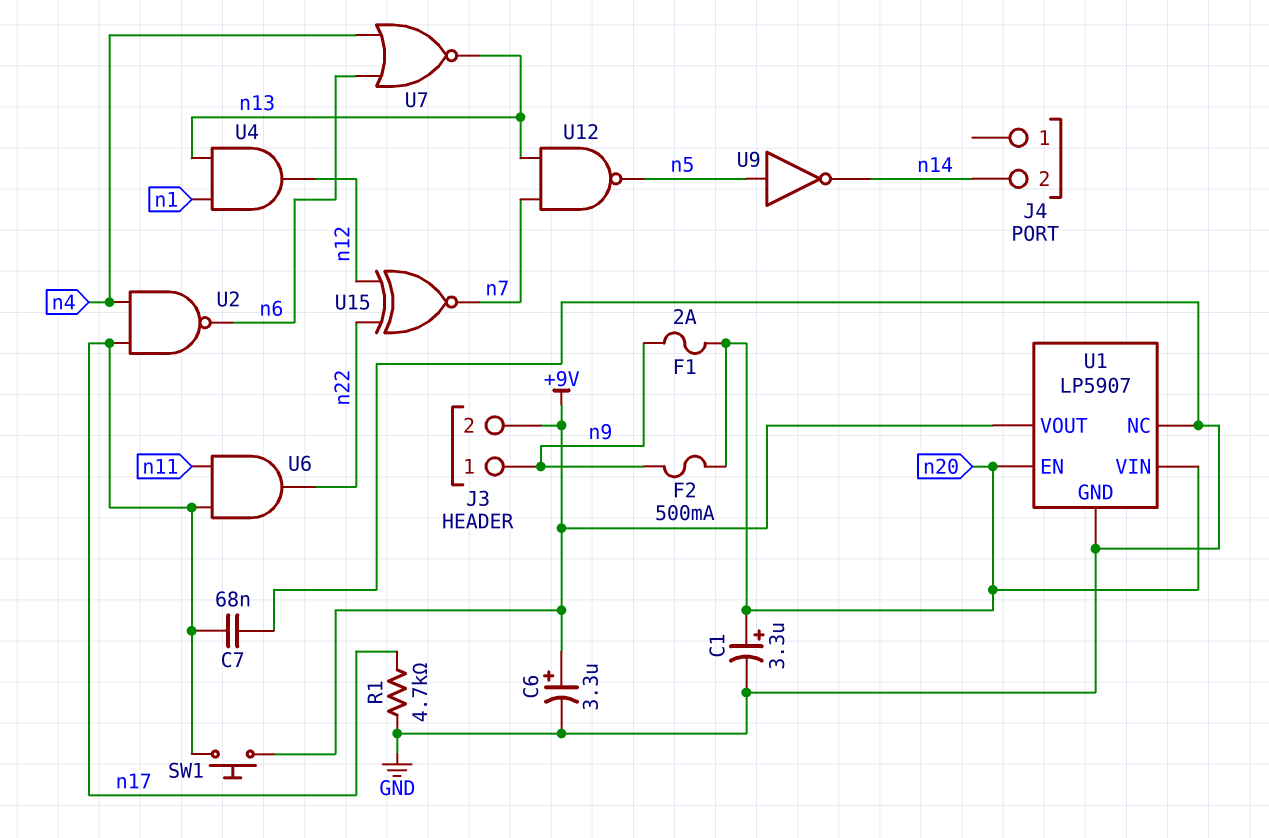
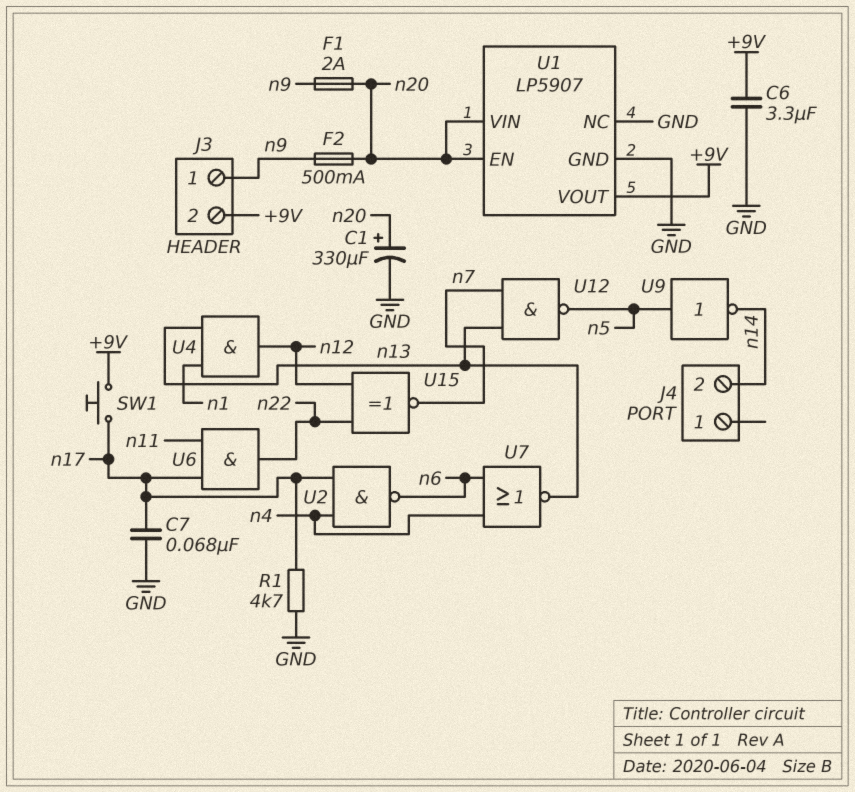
C1: 3.3uF (plus n20, minus GND) -> 330uF (plus n20, minus GND)
C6: 3.3uF (plus +9V, minus GND) -> 3.3uF (+9V, GND)

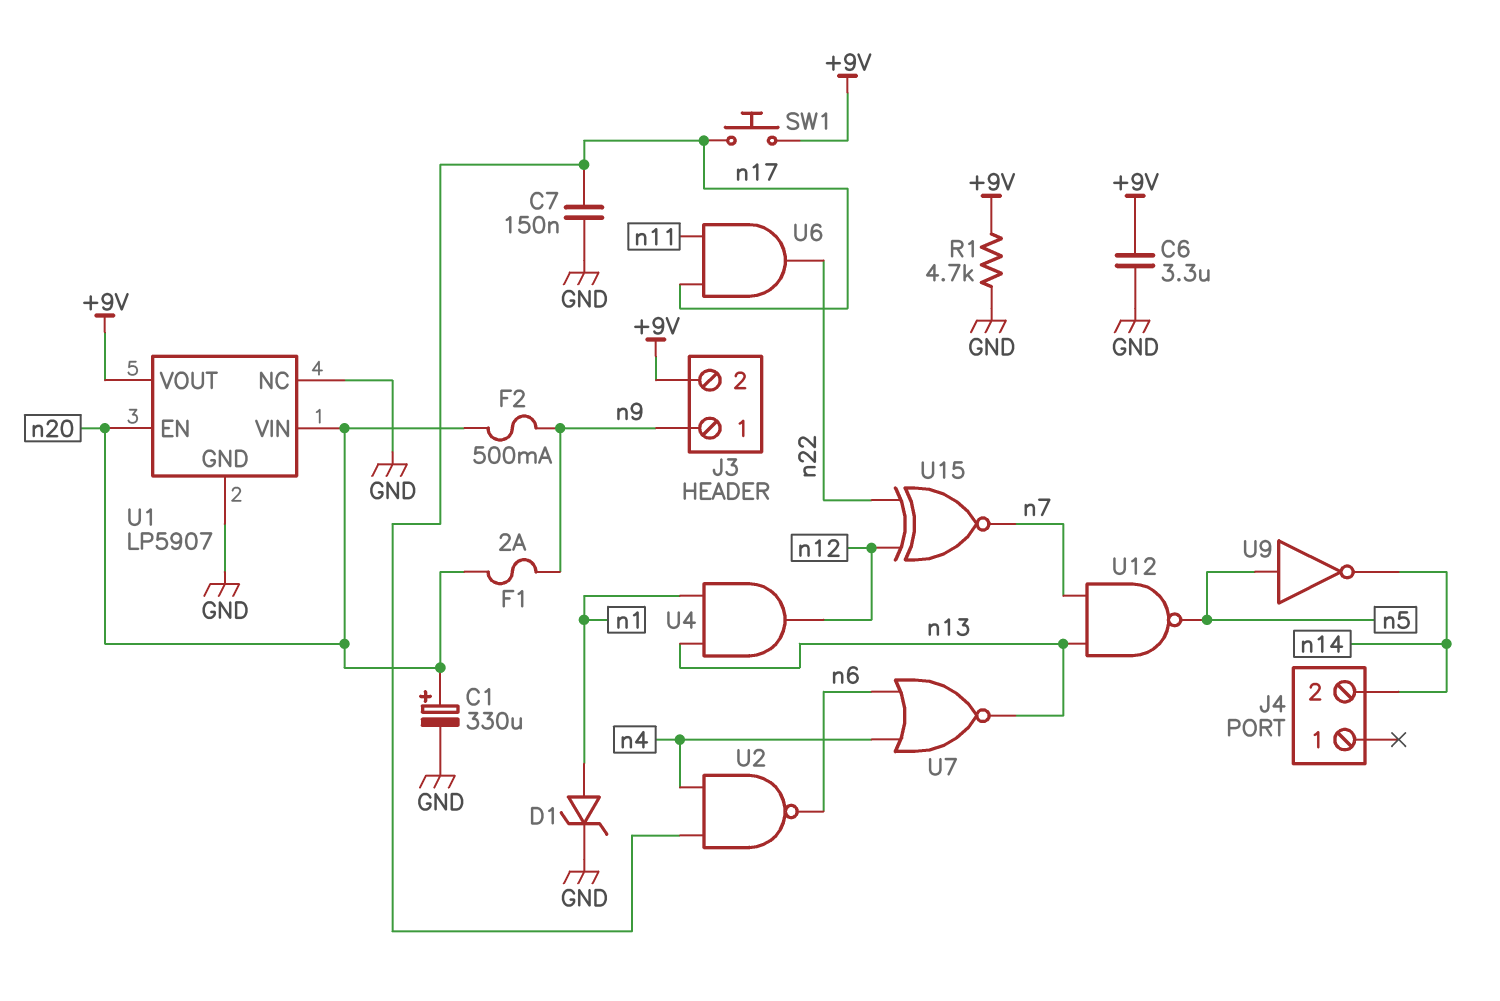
C7: 68nF (GND, n17) -> 150nF (GND, n17)
D1: none -> zener (A n1, K GND)
R1: 4.7k (GND, n17) -> 4.7k (+9V, GND)

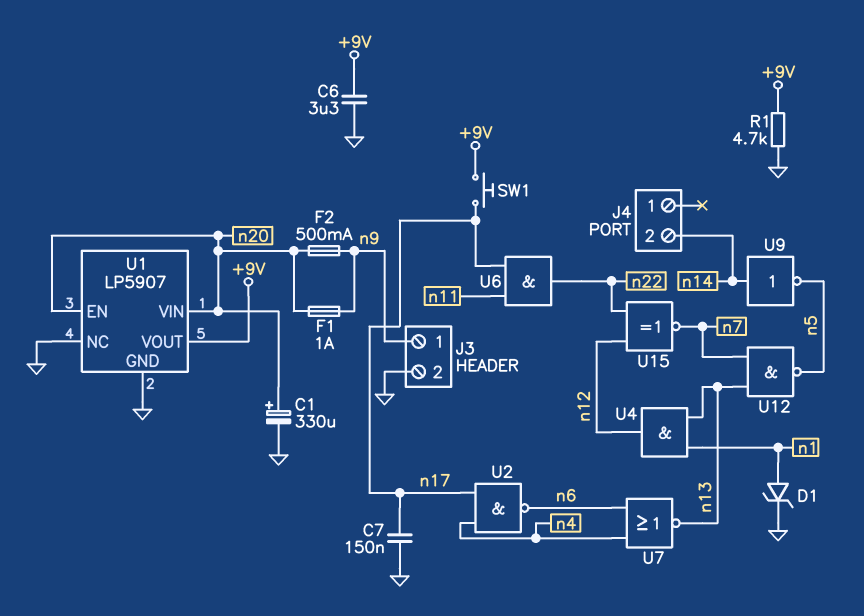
F1: 2A (n9, n20) -> 1A (n9, n20)
J3 pin 2: +9V -> GND
U9: NOT (in n5, out n14) -> NOT (in n14, out n5)

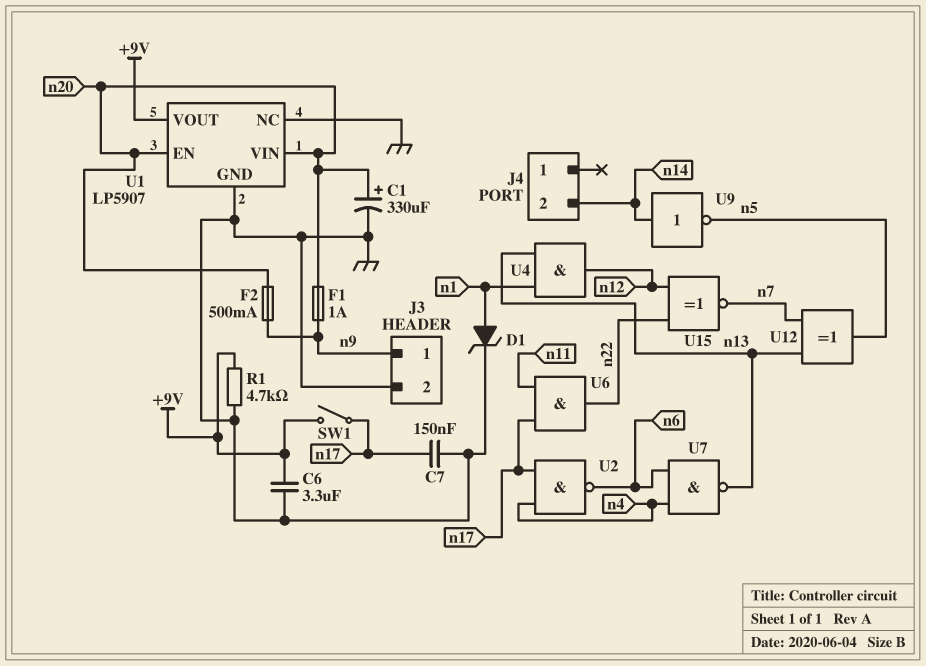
SW1: button (+9V, n17) -> switch (+9V, n17)
U7: NOR (in n4, in n6, out n13) -> NAND (in n4, in n6, out n13)
U12: NAND (in n7, in n13, out n5) -> XOR (in n7, in n13, out n5)

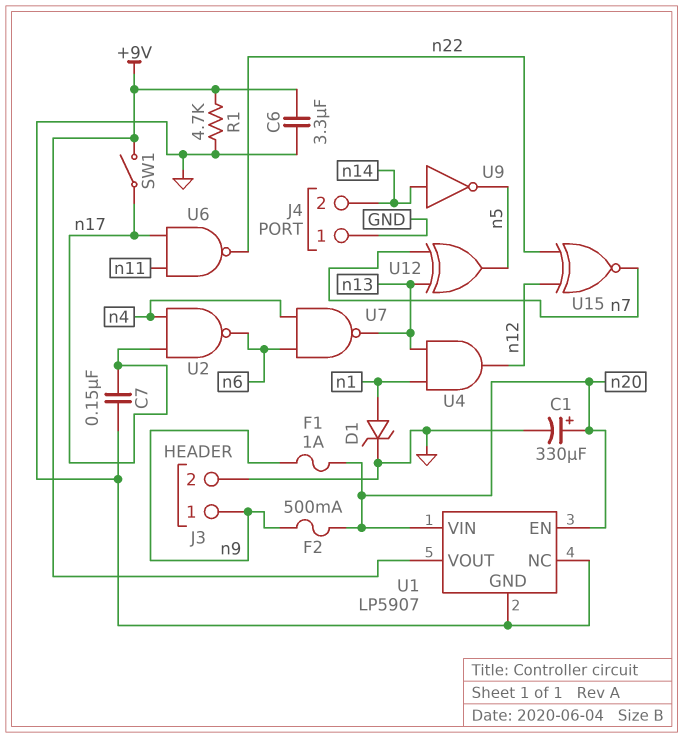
J4 pin 1: none -> GND
U6: AND (in n11, in n17, out n22) -> NAND (in n11, in n17, out n22)

